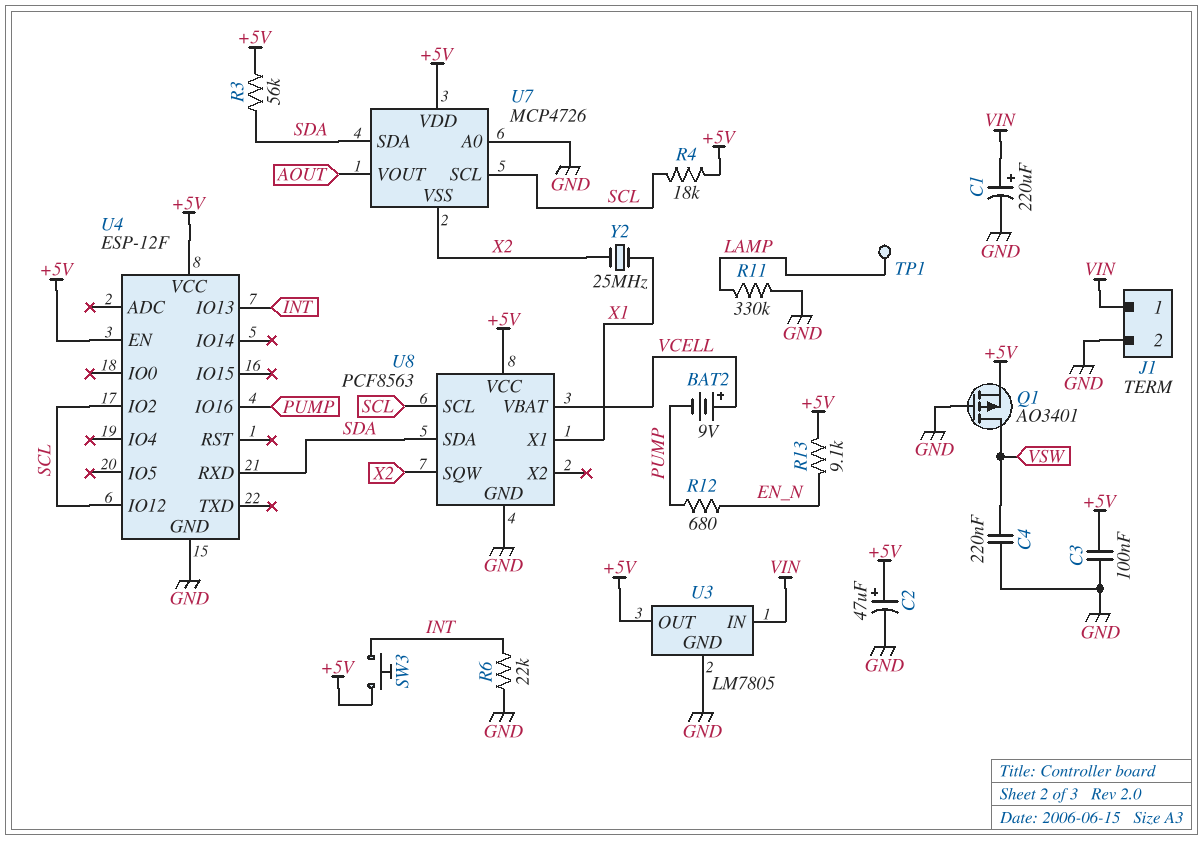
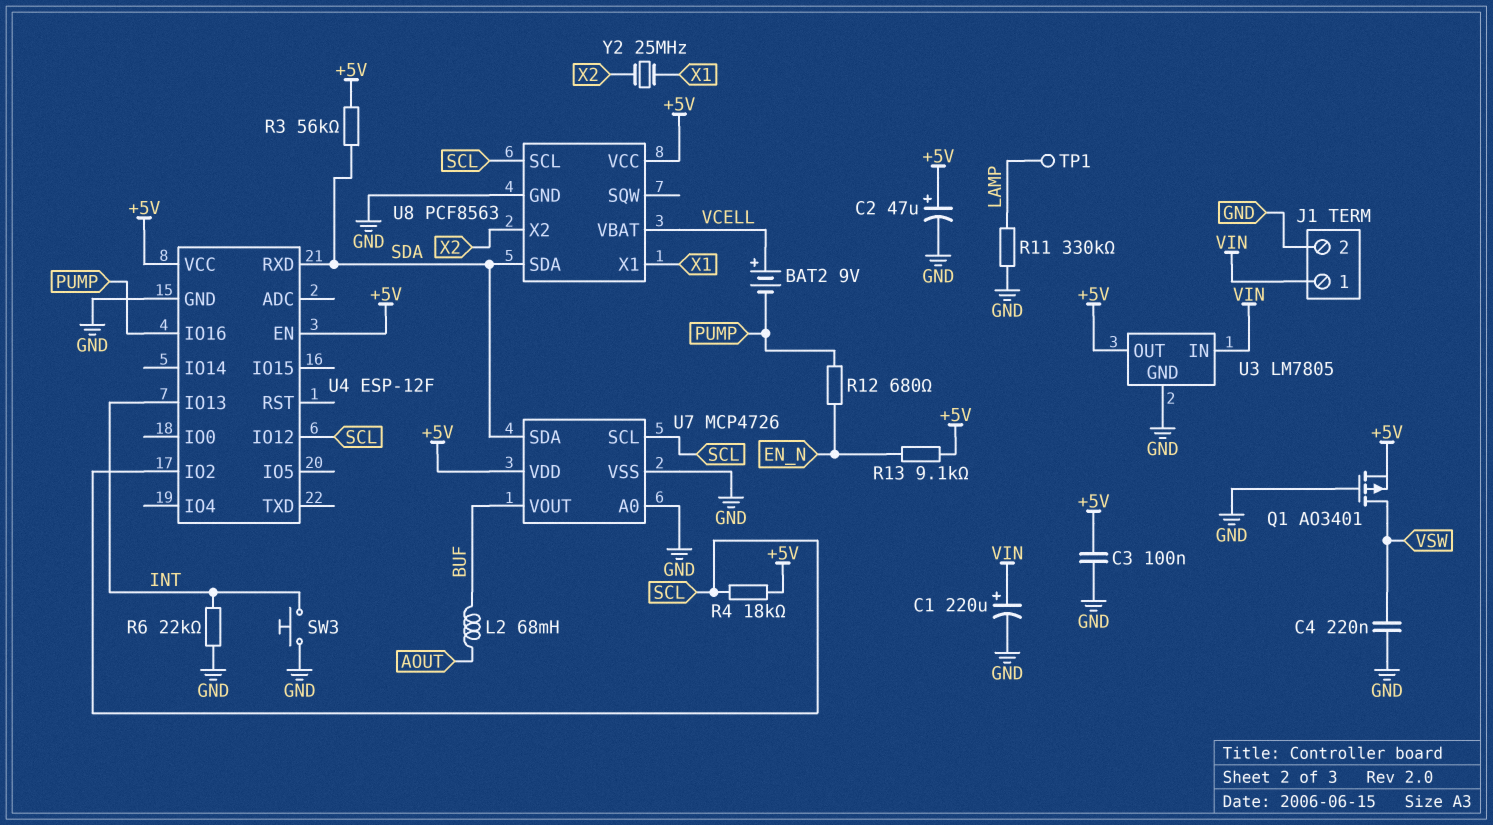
L2: none -> 68mH (AOUT, BUF)
SW3: button (+5V, INT) -> button (GND, INT)
U7 pin VOUT: AOUT -> BUF
U7 pin VSS: X2 -> GND
U8 pin SQW: X2 -> none
U8 pin X2: none -> X2

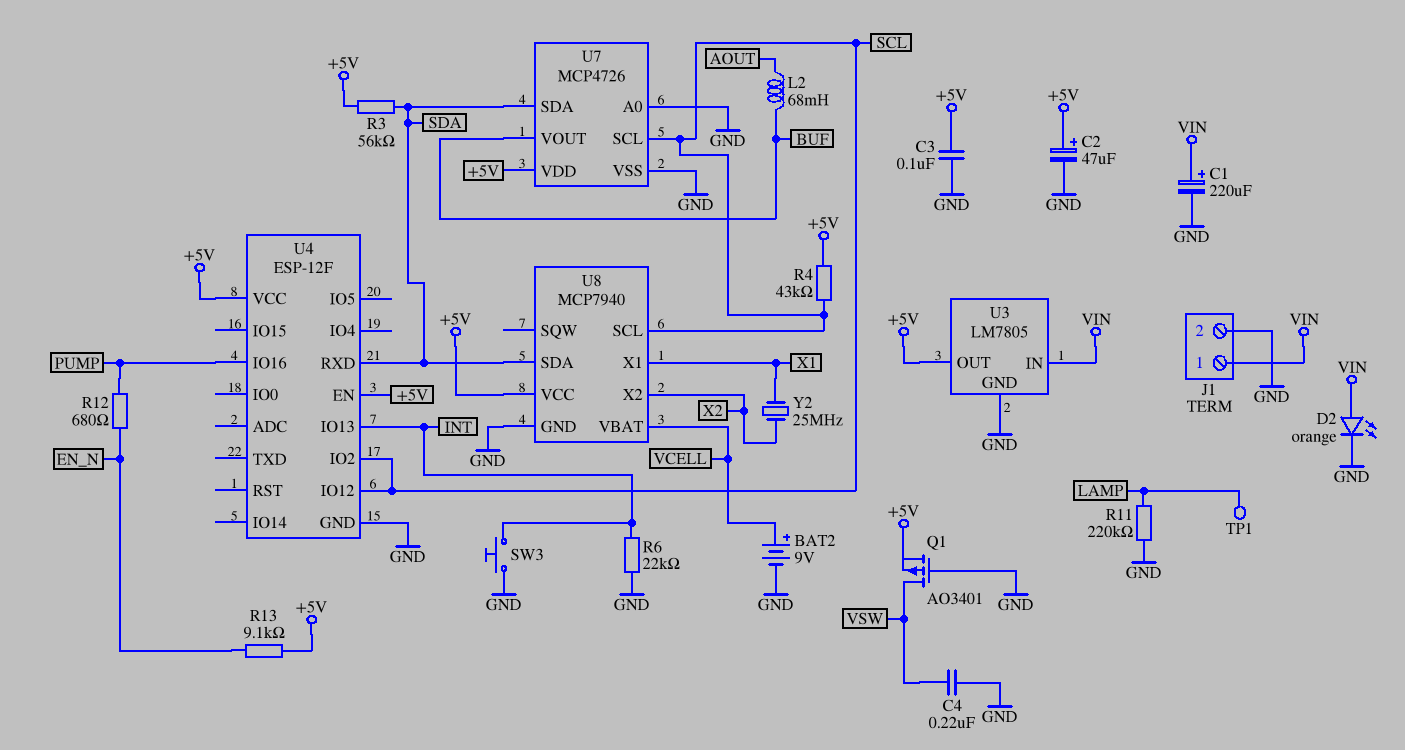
BAT2: 9V (plus VCELL, minus PUMP) -> 9V (plus VCELL, minus GND)
D2: none -> LED orange (A VIN, K GND)
R4: 18k (+5V, SCL) -> 43k (+5V, SCL)
R11: 330k (GND, LAMP) -> 220k (GND, LAMP)
U8: PCF8563 -> MCP7940

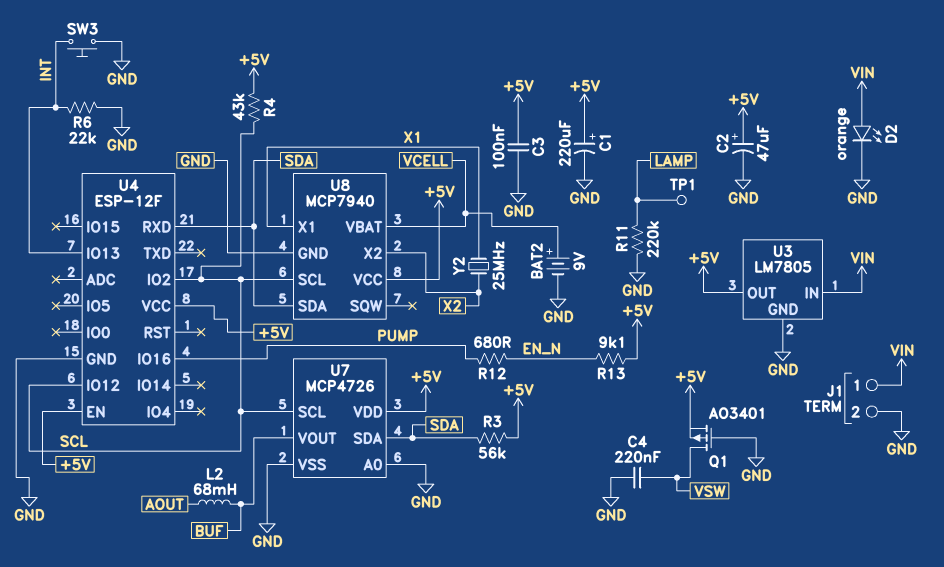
C1: 220uF (plus VIN, minus GND) -> 220uF (plus +5V, minus GND)

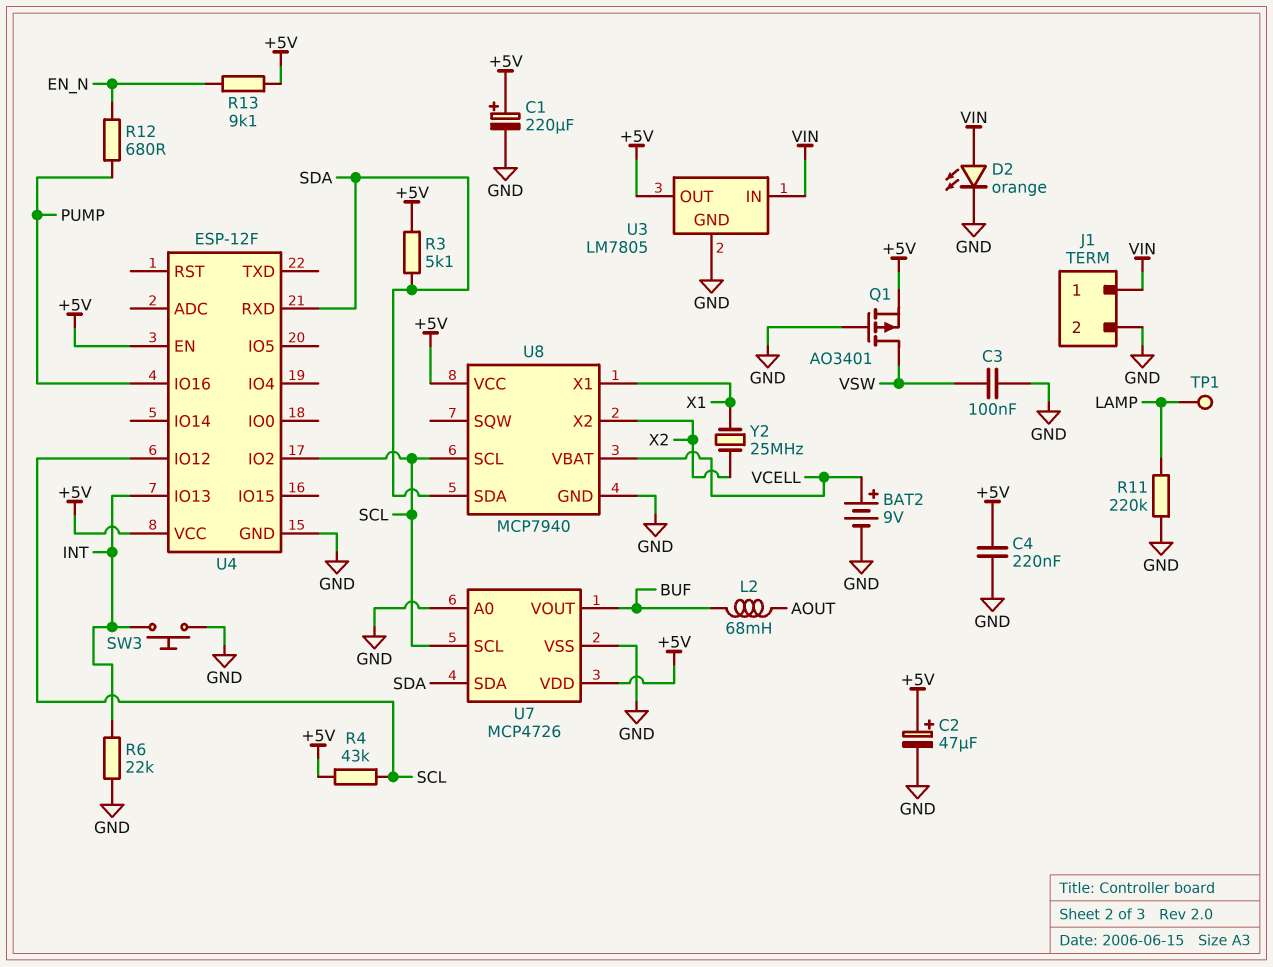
C3: 100nF (+5V, GND) -> 100nF (GND, VSW)
C4: 220nF (GND, VSW) -> 220nF (+5V, GND)
R3: 56k (+5V, SDA) -> 5.1k (+5V, SDA)

